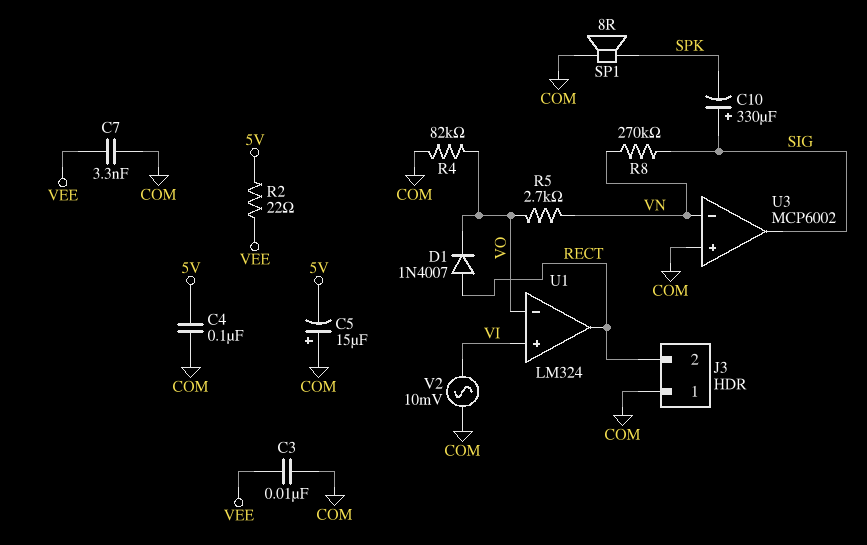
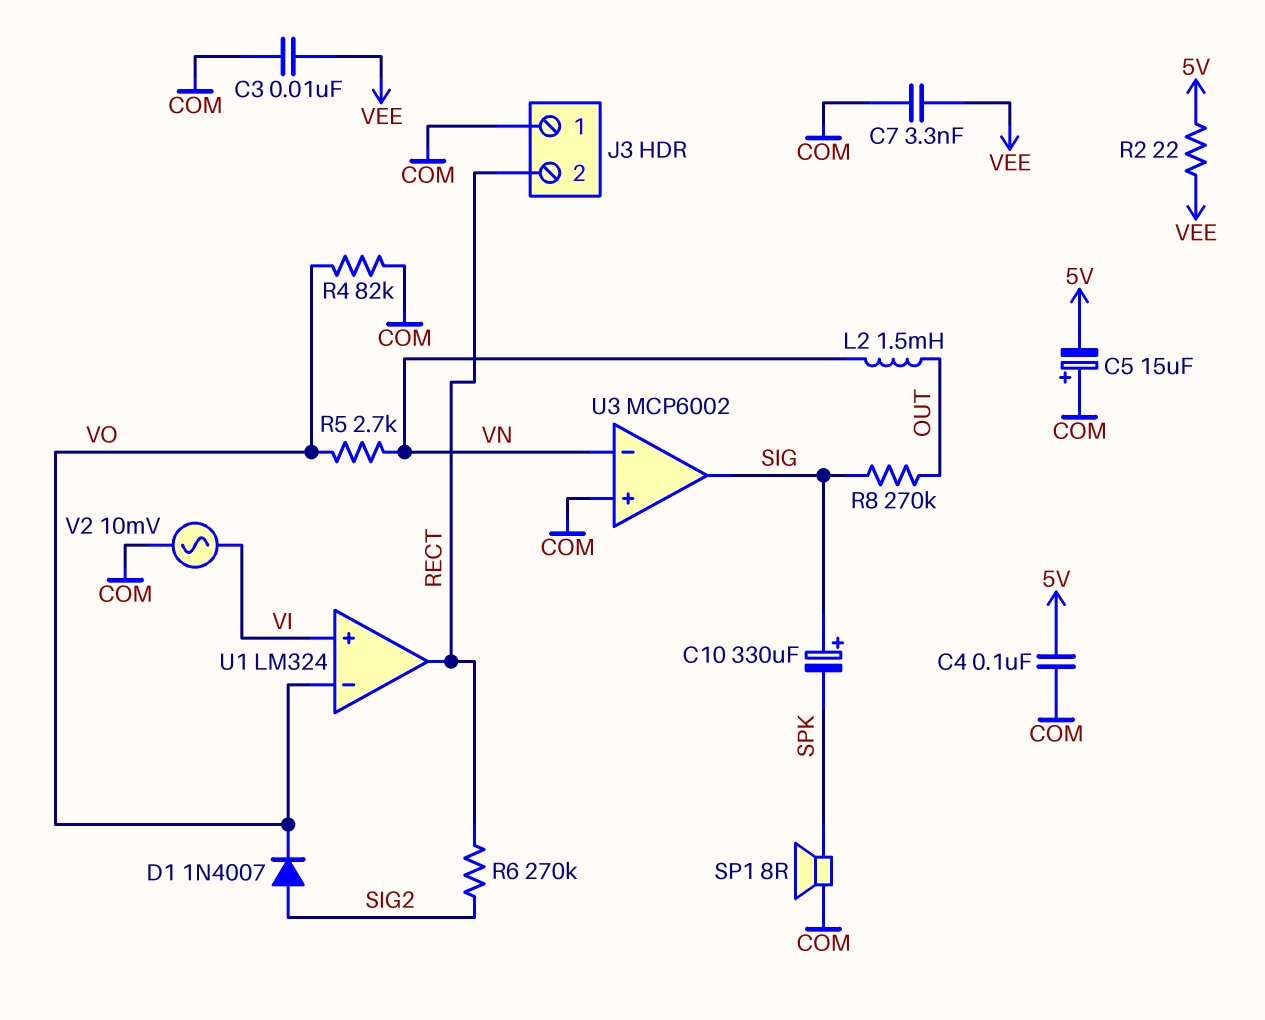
D1: diode 1N4007 (A RECT, K VO) -> diode 1N4007 (A SIG2, K VO)
L2: none -> 1.5mH (OUT, VN)
R6: none -> 270k (RECT, SIG2)
R8: 270k (SIG, VN) -> 270k (OUT, SIG)

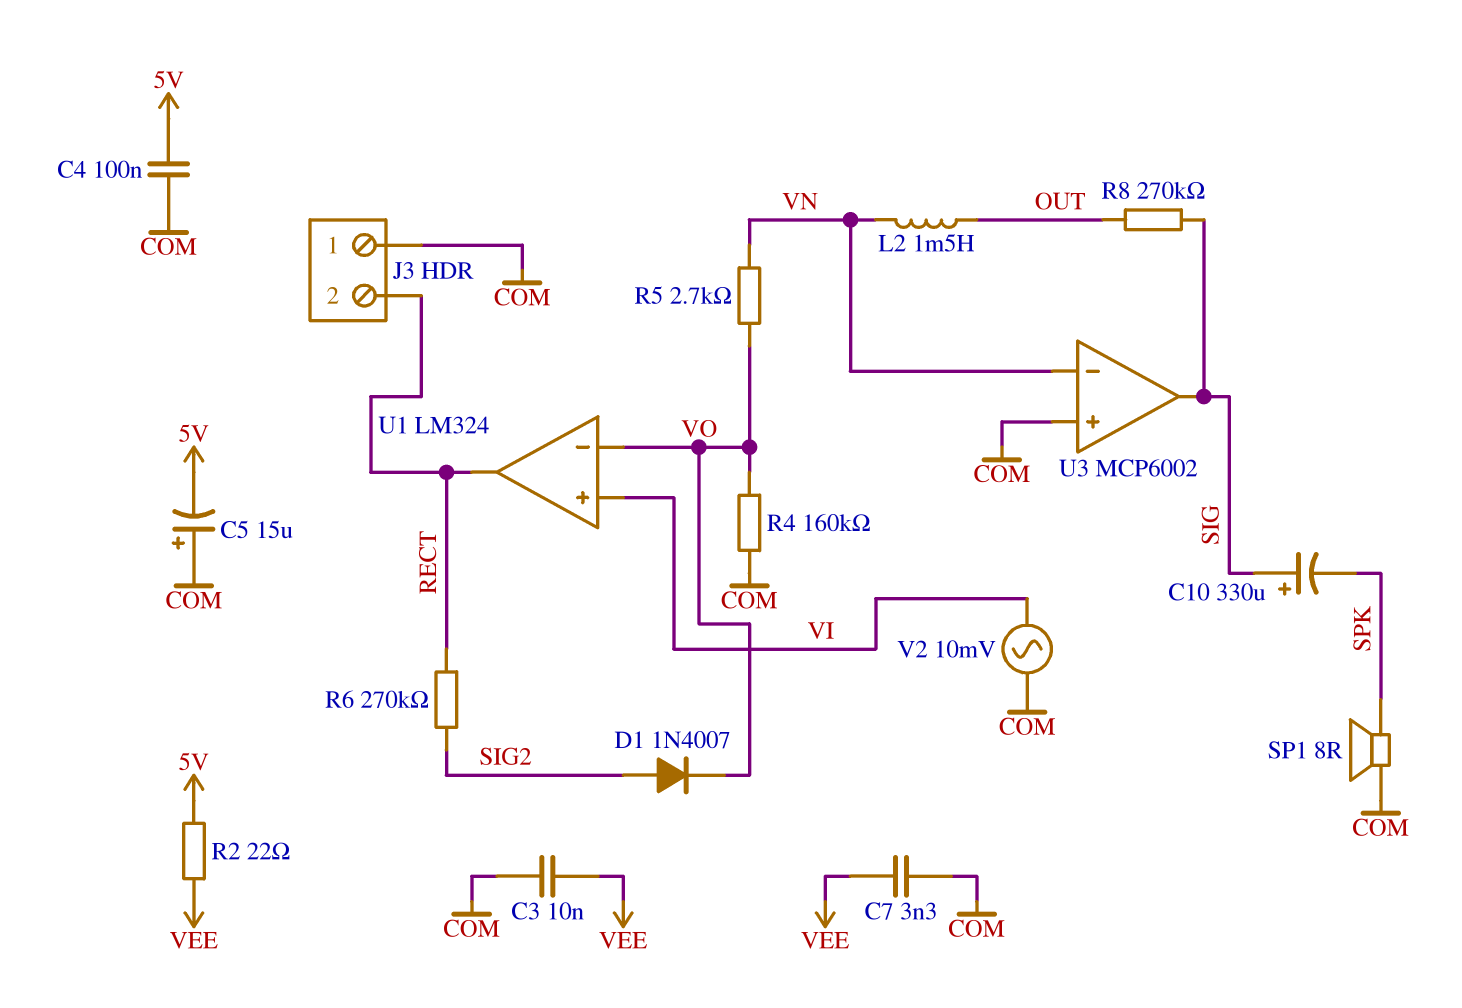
R4: 82k (COM, VO) -> 160k (COM, VO)

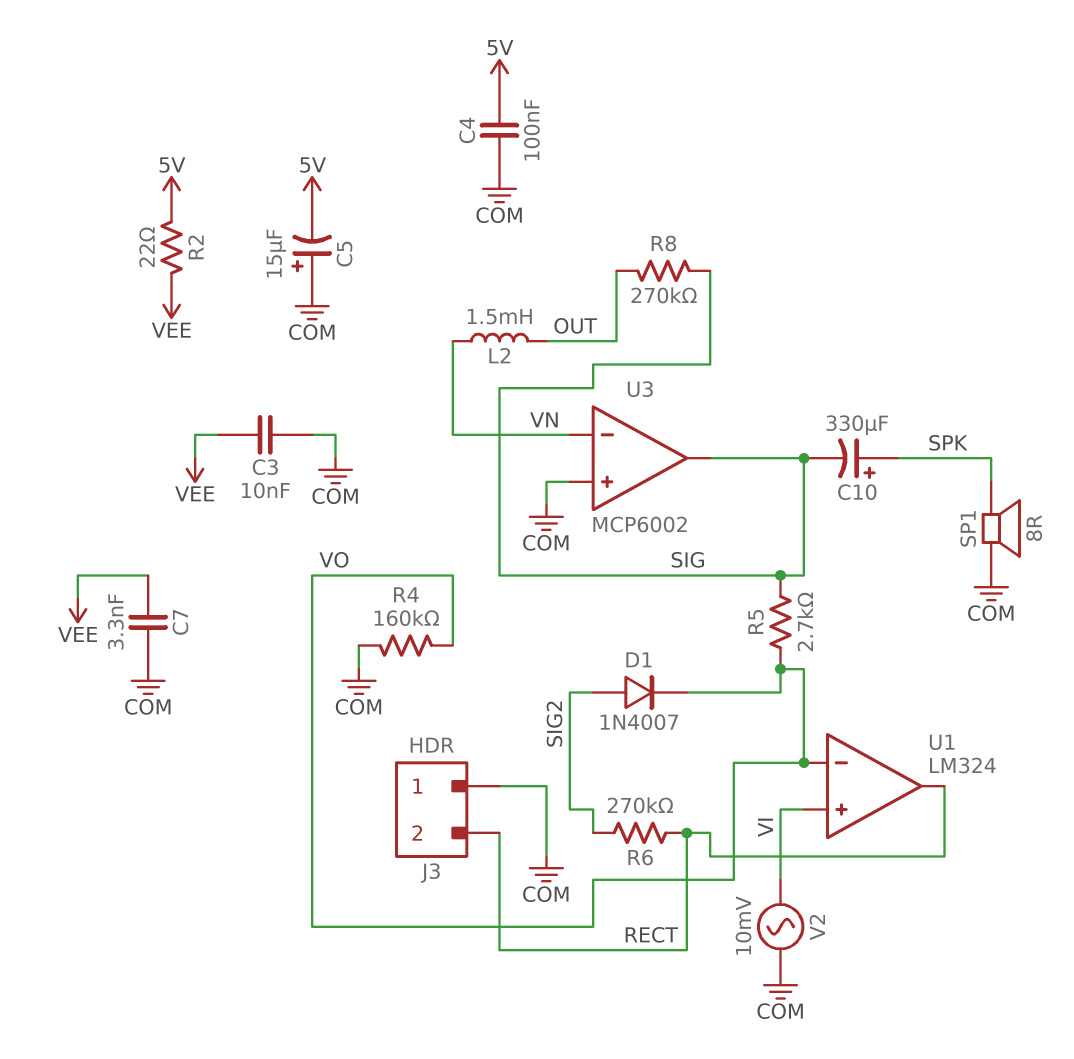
C10: 330uF (plus SIG, minus SPK) -> 330uF (plus SPK, minus SIG)
R5: 2.7k (VN, VO) -> 2.7k (SIG, VO)

